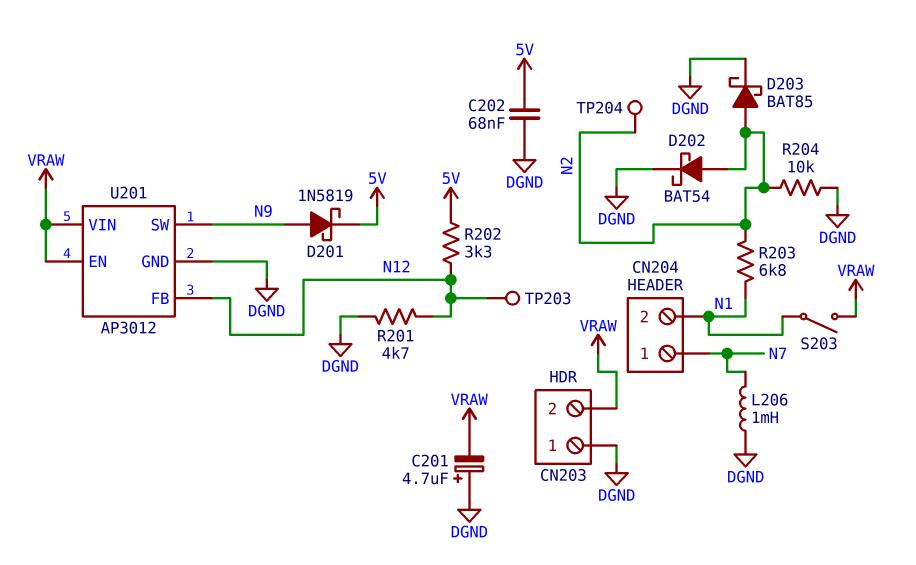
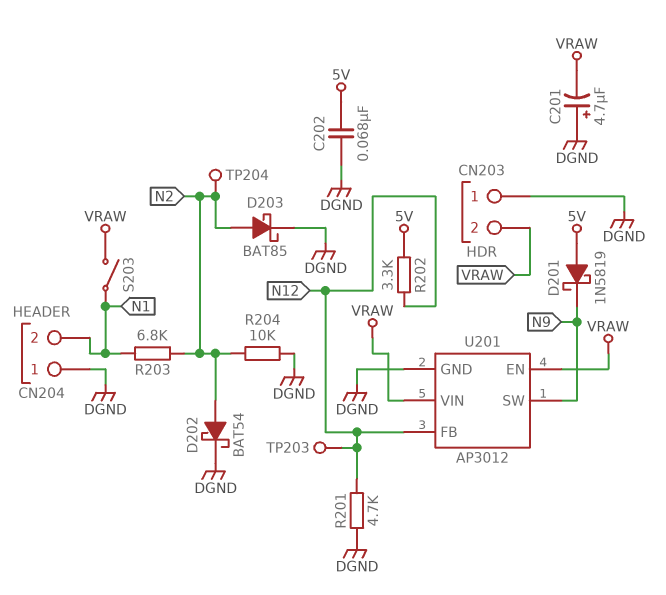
CN204 pin 1: N7 -> DGND
D201: schottky 1N5819 (A N9, K 5V) -> schottky 1N5819 (A 5V, K N9)
L206: 1mH (DGND, N7) -> none

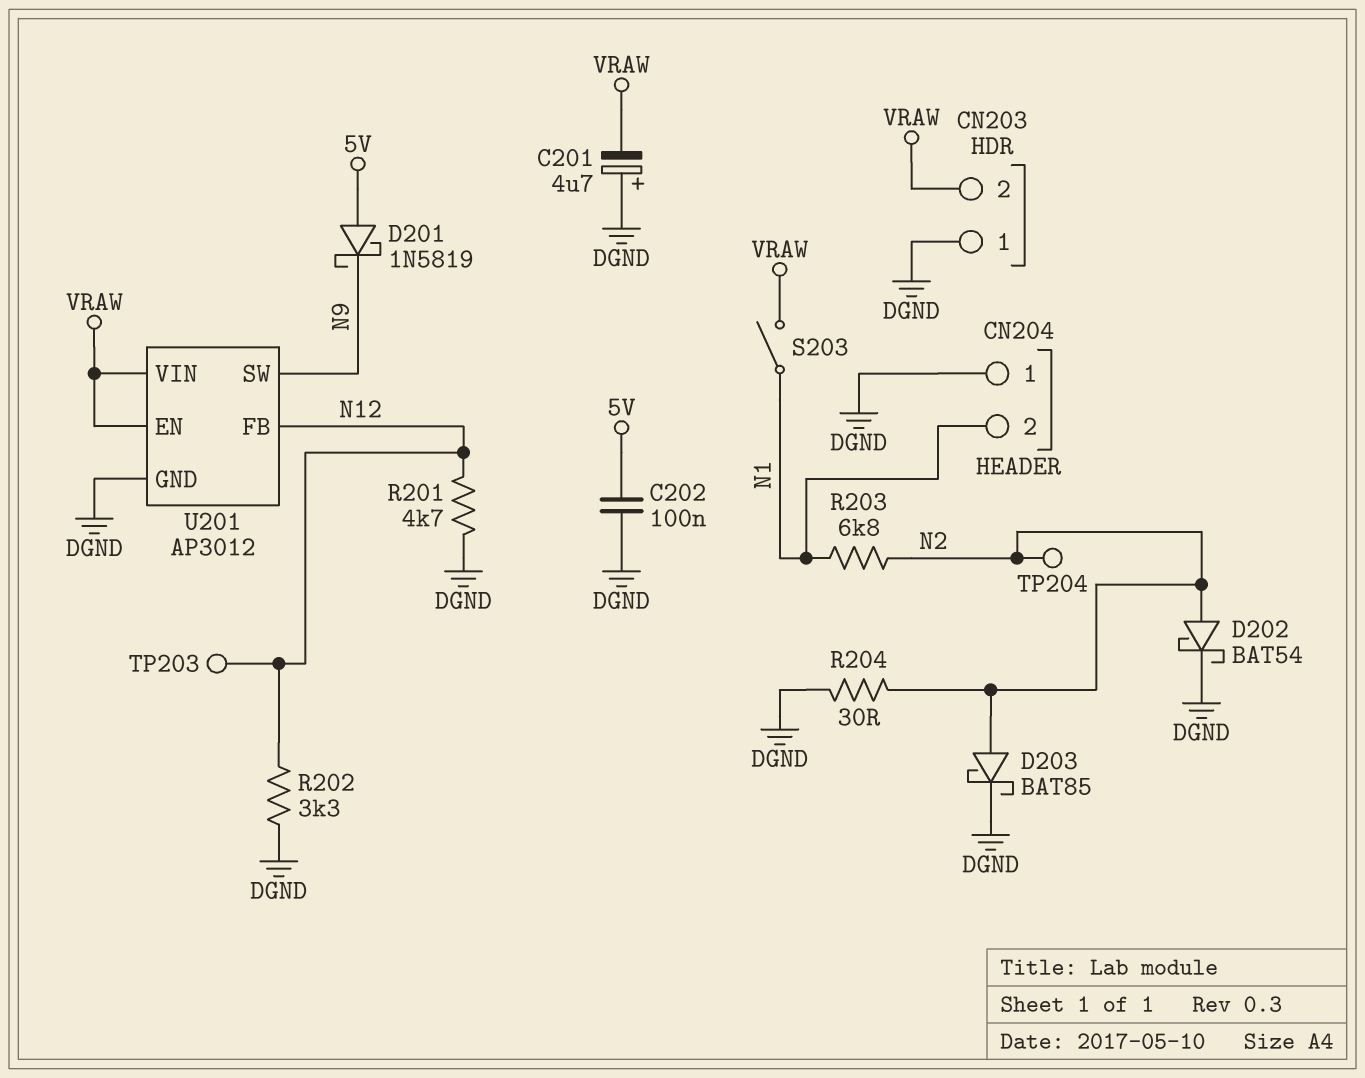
C202: 68nF (5V, DGND) -> 100nF (5V, DGND)
R202: 3.3k (5V, N12) -> 3.3k (DGND, N12)
R204: 10k (DGND, N2) -> 30 (DGND, N2)

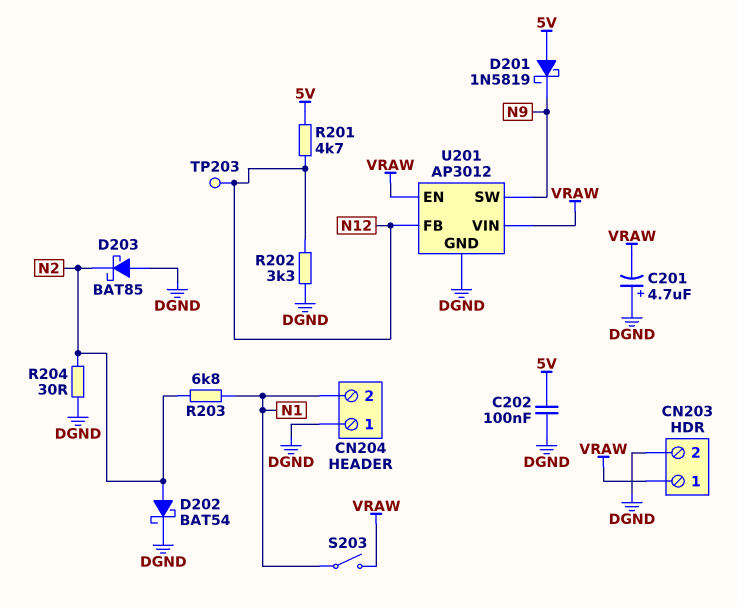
CN203 pin 1: DGND -> VRAW
CN203 pin 2: VRAW -> DGND
D203: schottky BAT85 (A N2, K DGND) -> schottky BAT85 (A DGND, K N2)
R201: 4.7k (DGND, N12) -> 4.7k (5V, N12)
TP204: test point (N2) -> none

